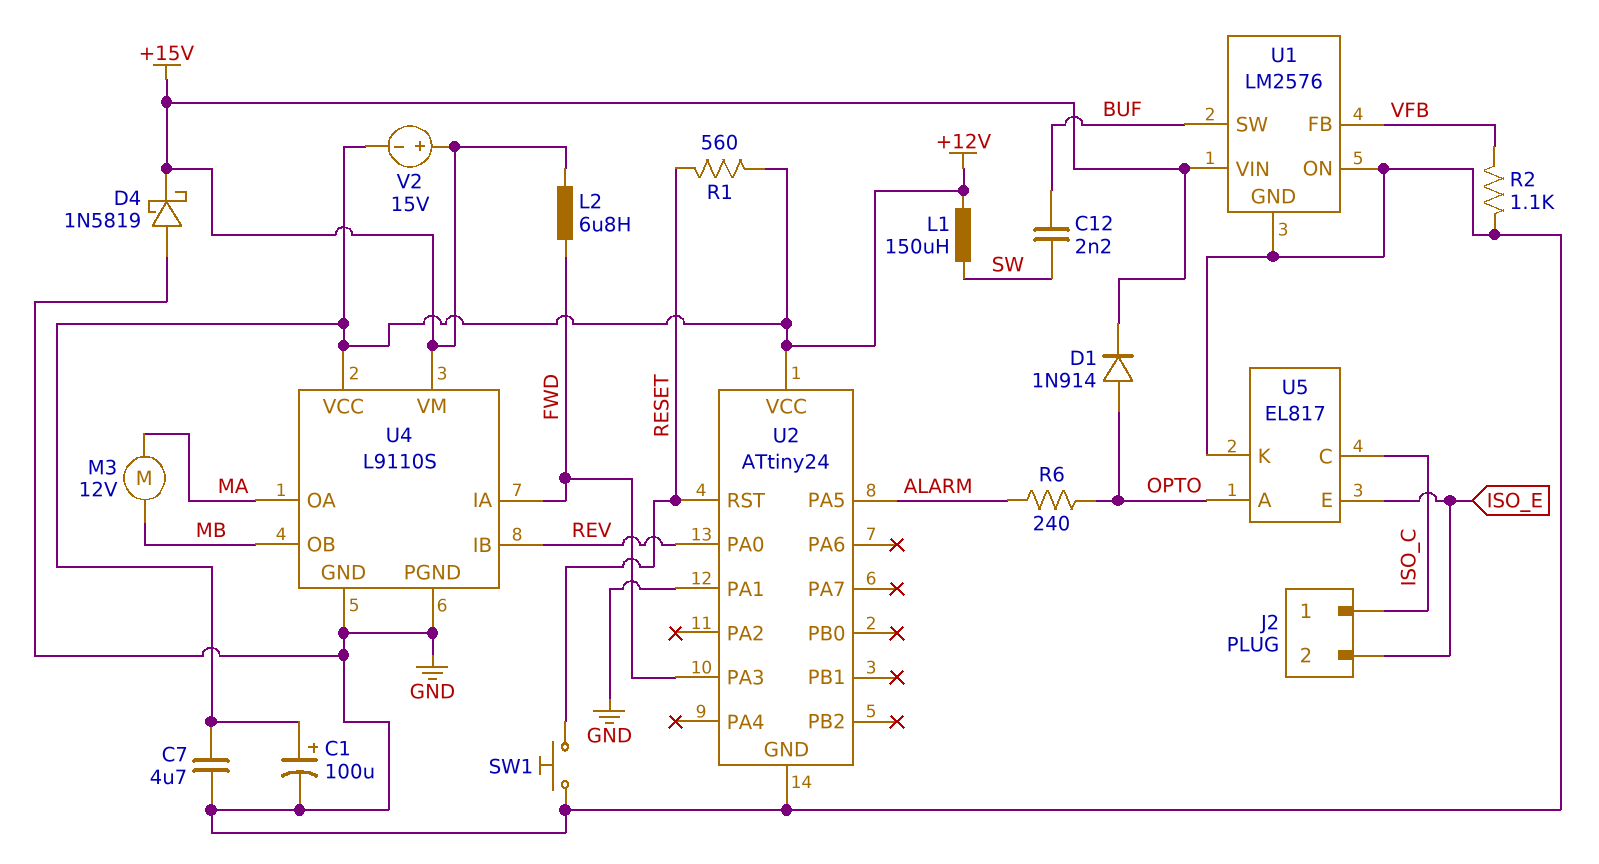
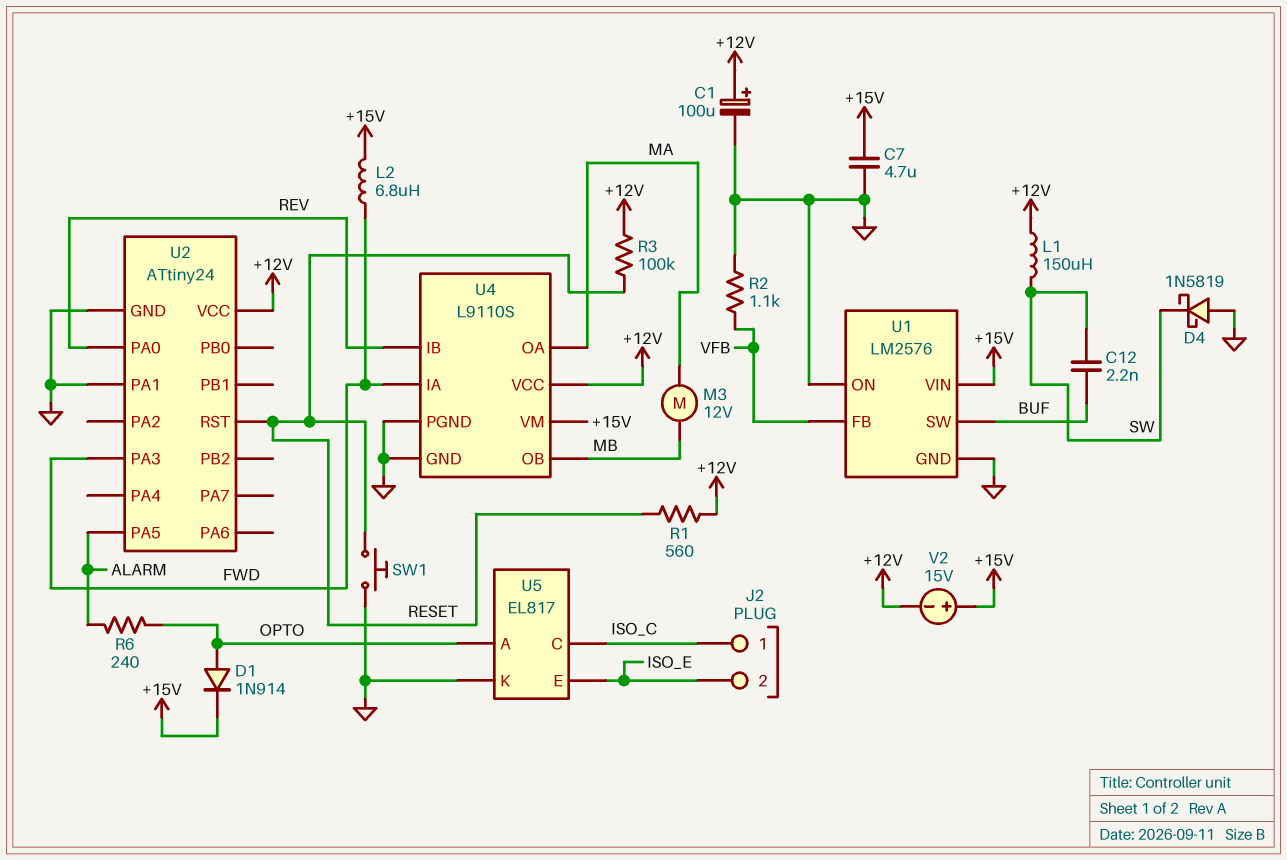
C7: 4.7uF (+12V, GND) -> 4.7uF (+15V, GND)
D4: schottky 1N5819 (A GND, K +15V) -> schottky 1N5819 (A GND, K SW)
R3: none -> 100k (+12V, RESET)

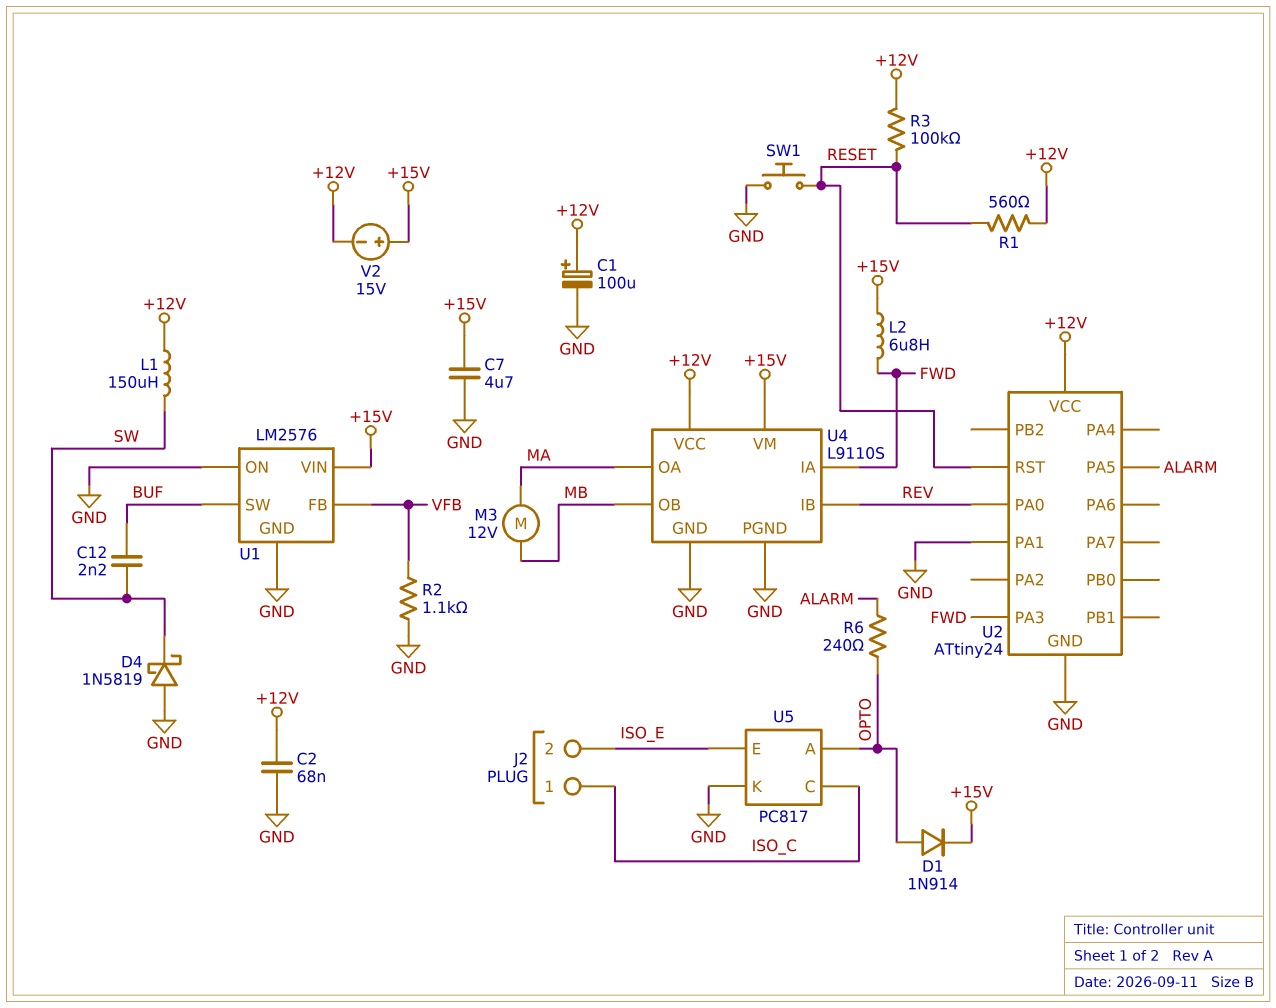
C2: none -> 68nF (+12V, GND)
U5: EL817 -> PC817

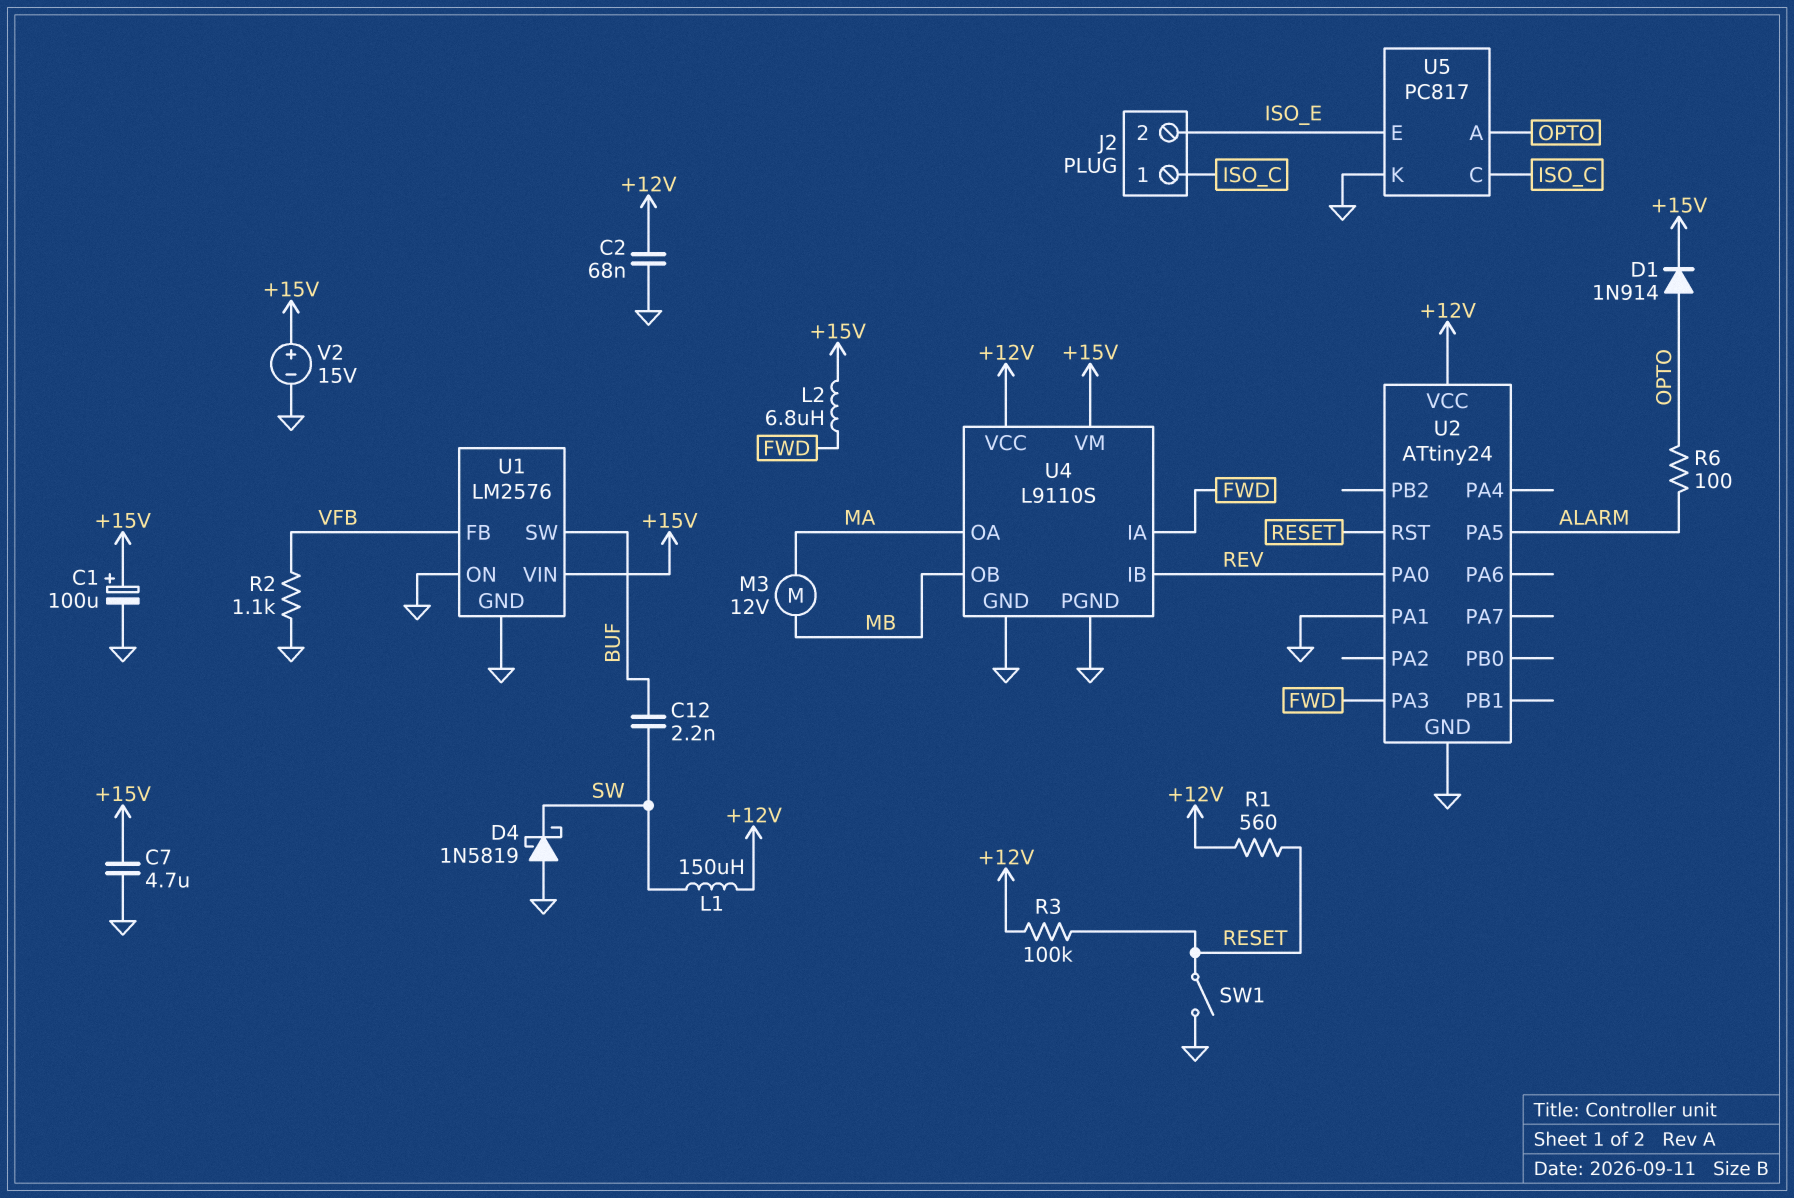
C1: 100uF (plus +12V, minus GND) -> 100uF (plus +15V, minus GND)
R6: 240 (ALARM, OPTO) -> 100 (ALARM, OPTO)
SW1: button (GND, RESET) -> switch (GND, RESET)
V2: 15V (plus +15V, minus +12V) -> 15V (plus +15V, minus GND)

